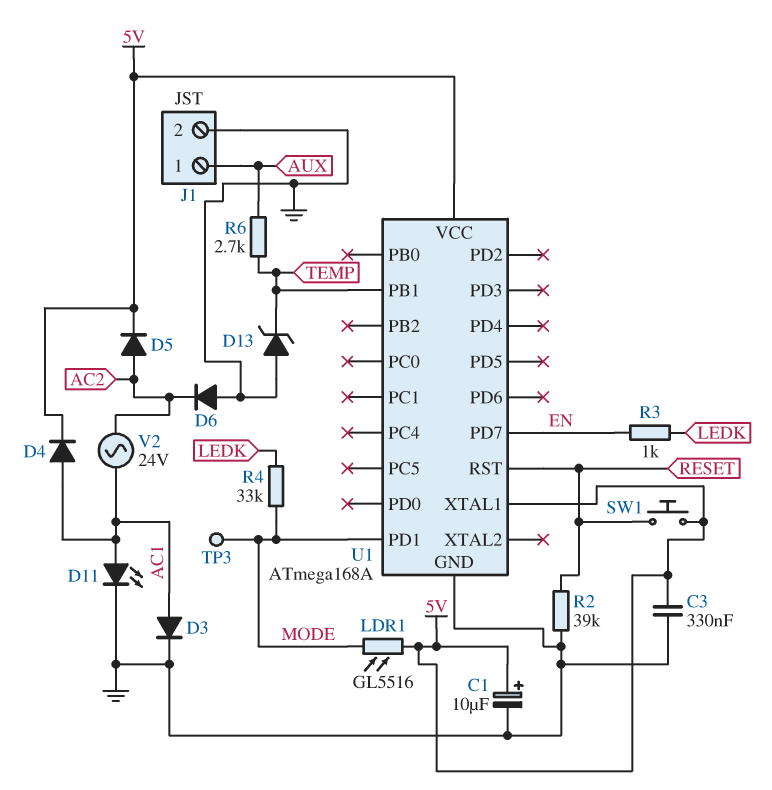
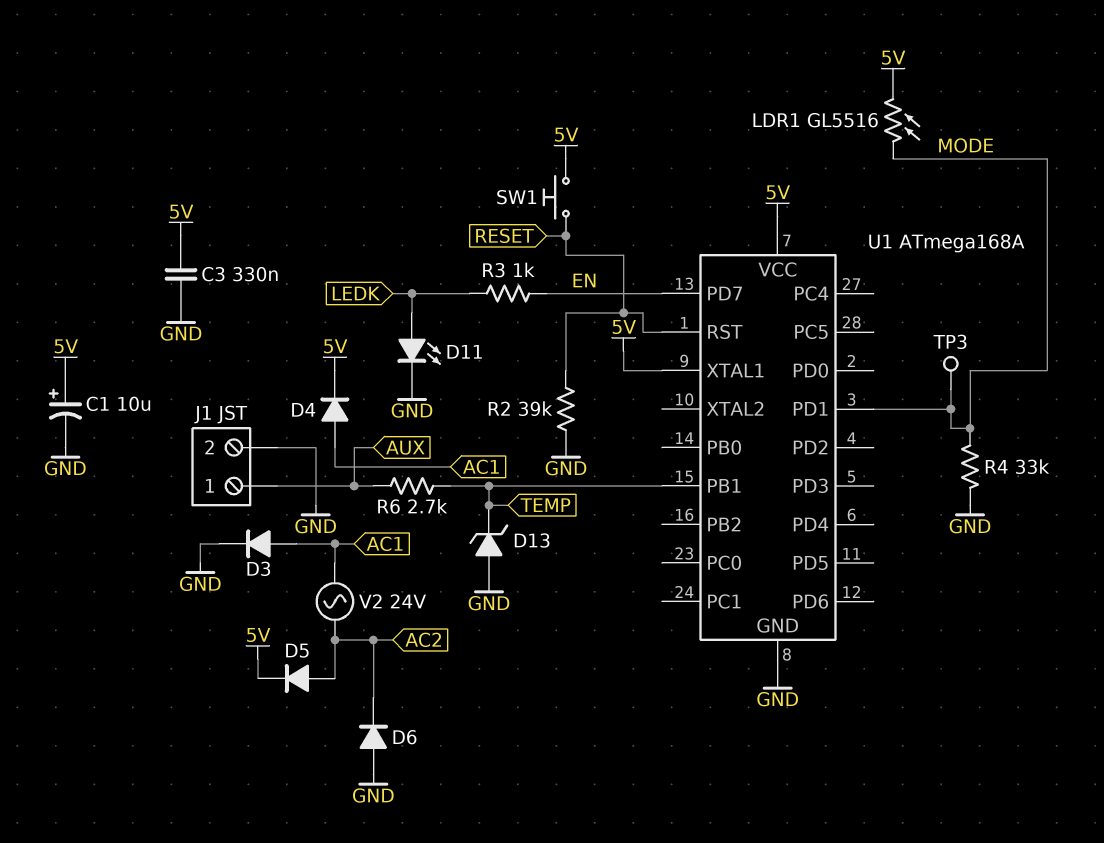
D11: LED (A AC1, K GND) -> LED (A LEDK, K GND)
R4: 33k (LEDK, MODE) -> 33k (GND, MODE)

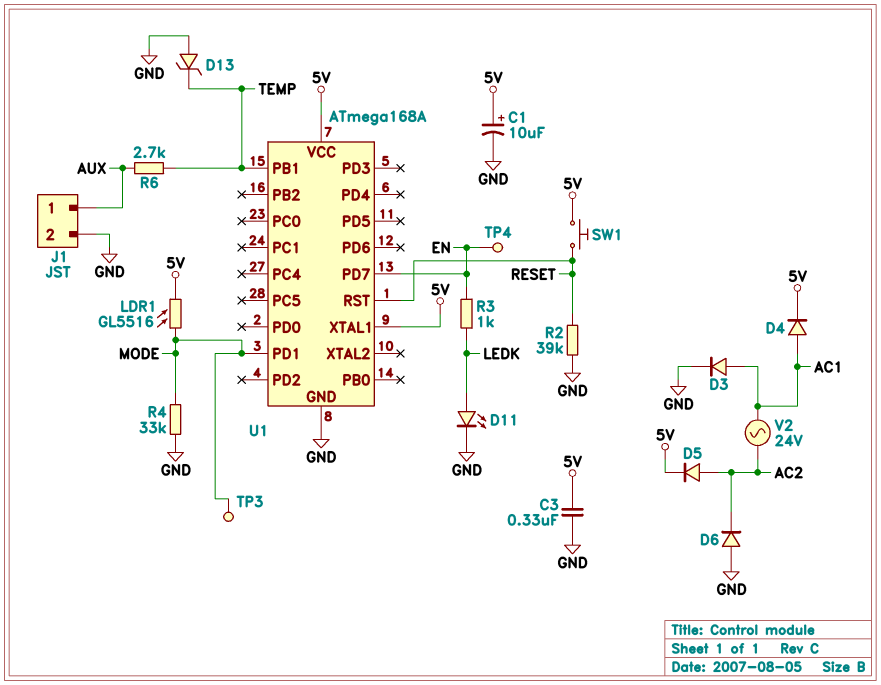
TP4: none -> test point (EN)

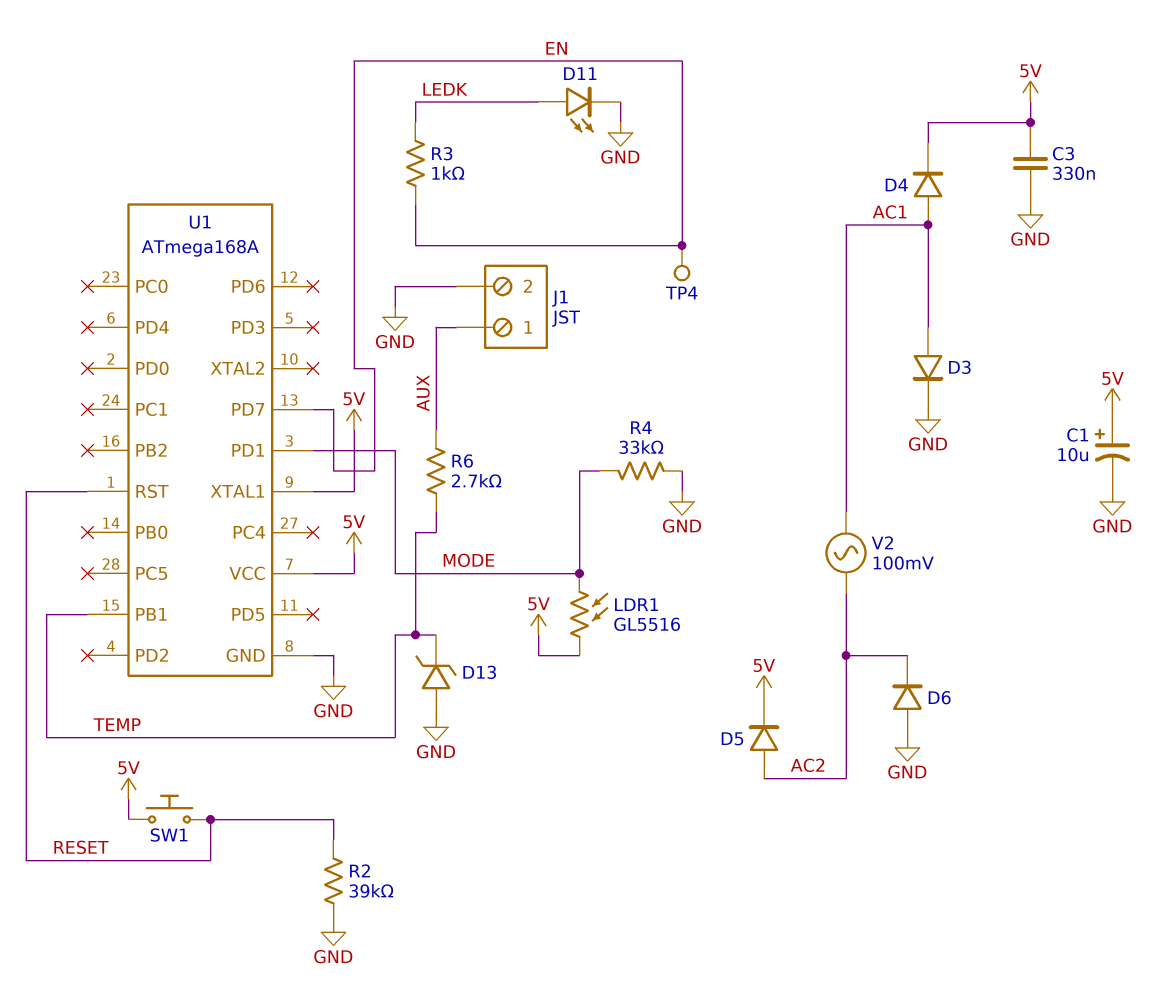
TP3: test point (MODE) -> none
V2: AC 24V (AC1, AC2) -> AC 100mV (AC1, AC2)

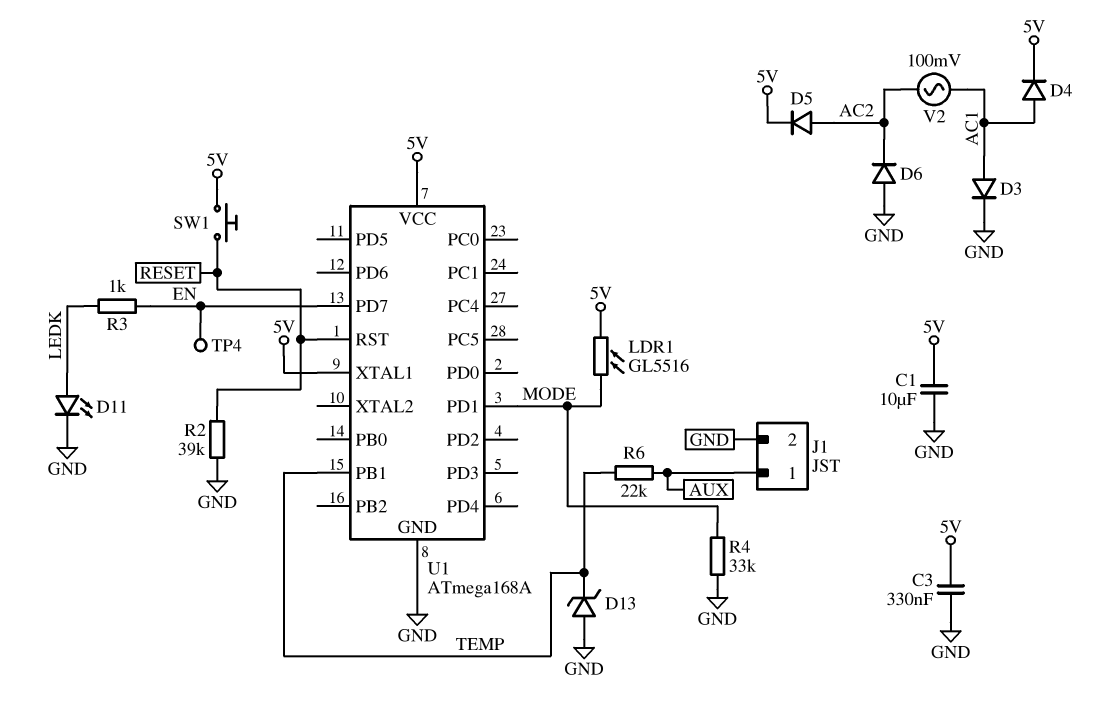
C1: 10uF (plus 5V, minus GND) -> 10uF (5V, GND)
R6: 2.7k (AUX, TEMP) -> 22k (AUX, TEMP)

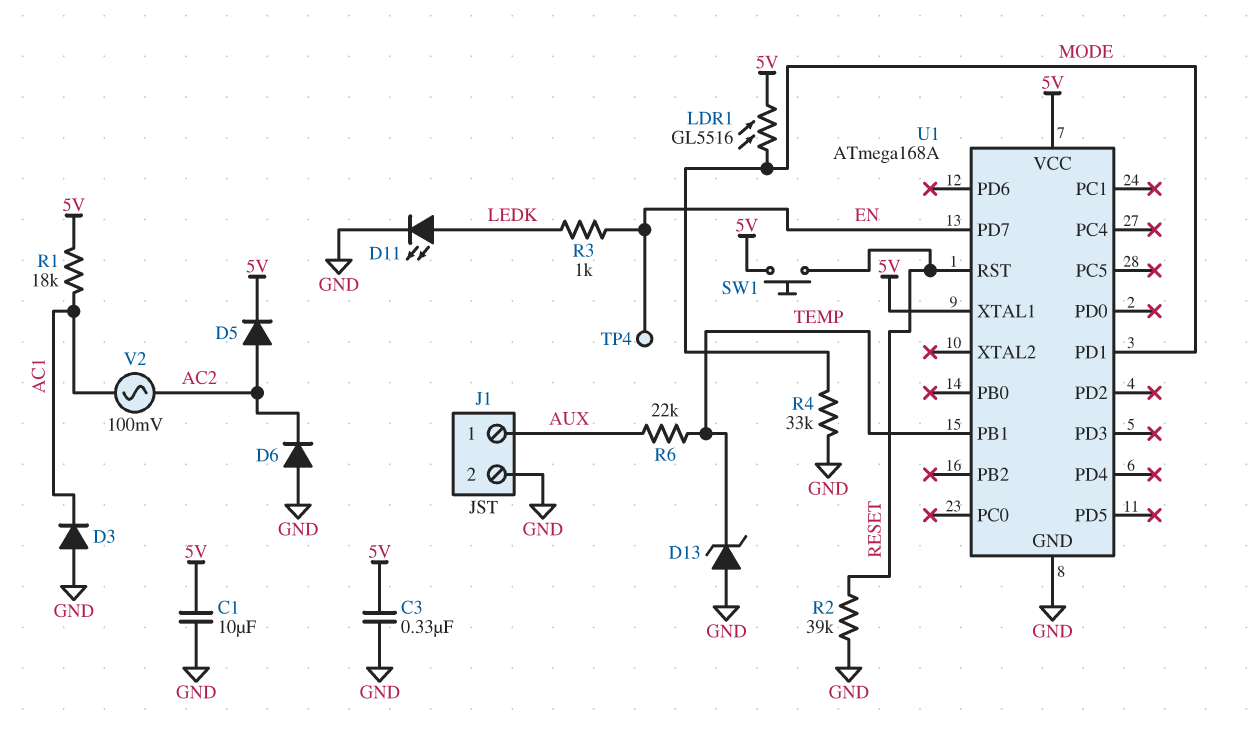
D3: diode (A AC1, K GND) -> diode (A GND, K AC1)
D4: diode (A AC1, K 5V) -> none
R1: none -> 18k (5V, AC1)

